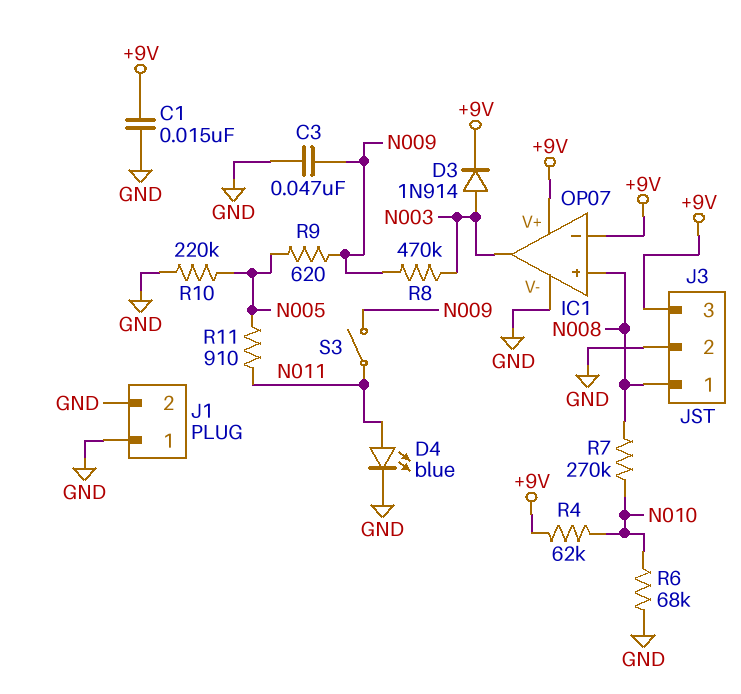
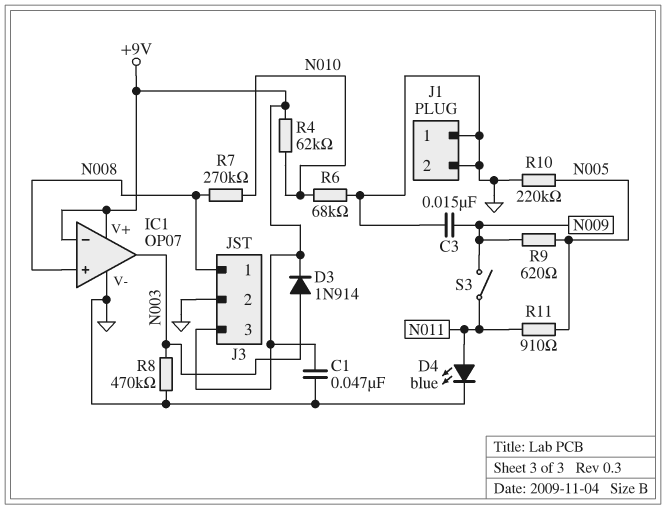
C1: 15nF (+9V, GND) -> 47nF (+9V, GND)
C3: 47nF (GND, N009) -> 15nF (GND, N009)
R8: 470k (N003, N009) -> 470k (GND, N003)

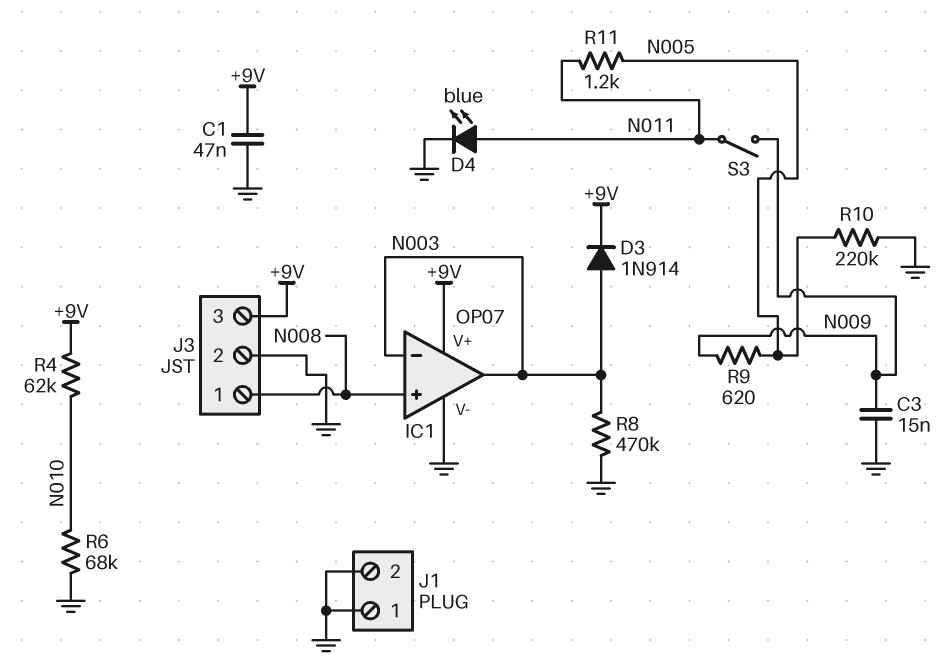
IC1 pin in-: +9V -> N003
R7: 270k (N008, N010) -> none
R11: 910 (N005, N011) -> 1.2k (N005, N011)

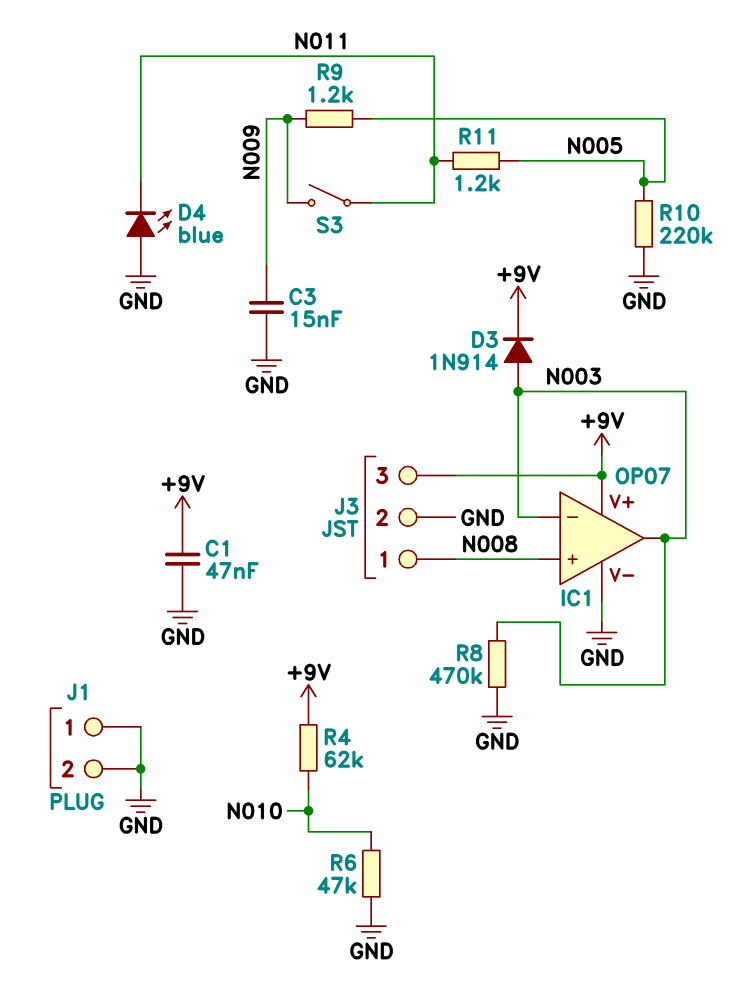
D4: LED blue (A N011, K GND) -> LED blue (A GND, K N011)
R6: 68k (GND, N010) -> 47k (GND, N010)
R9: 620 (N005, N009) -> 1.2k (N005, N009)

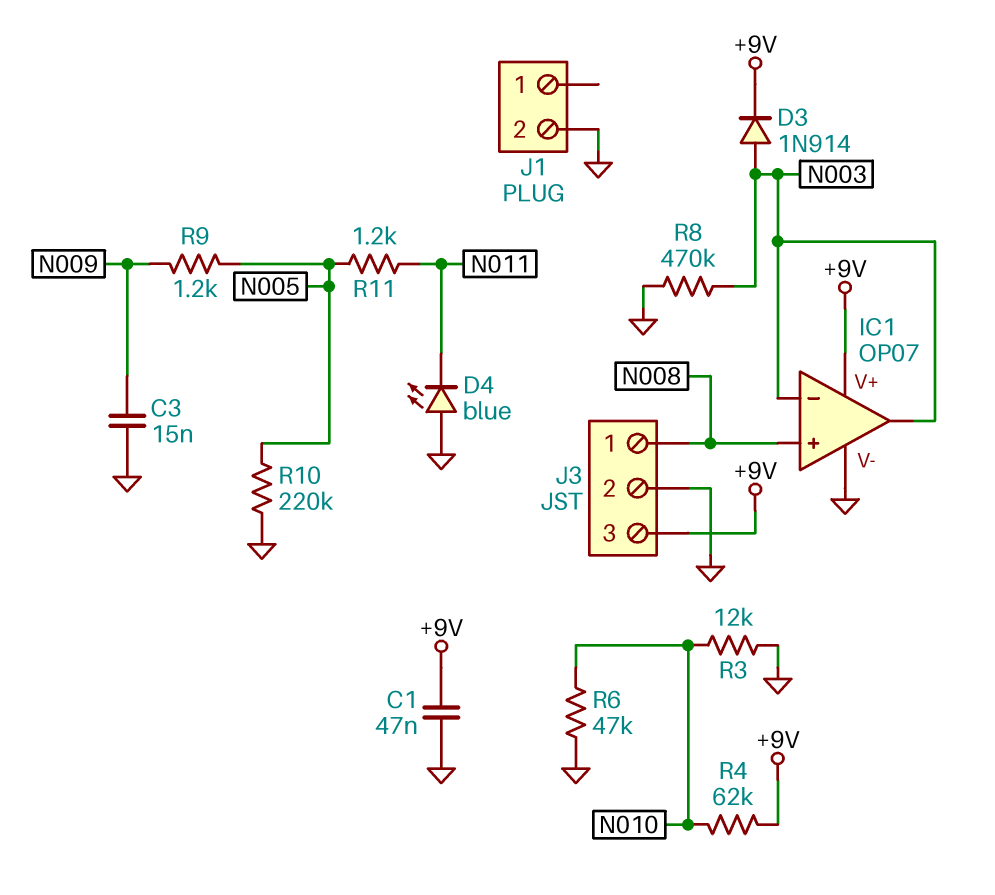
J1 pin 1: GND -> none
R3: none -> 12k (GND, N010)
S3: switch (N009, N011) -> none

